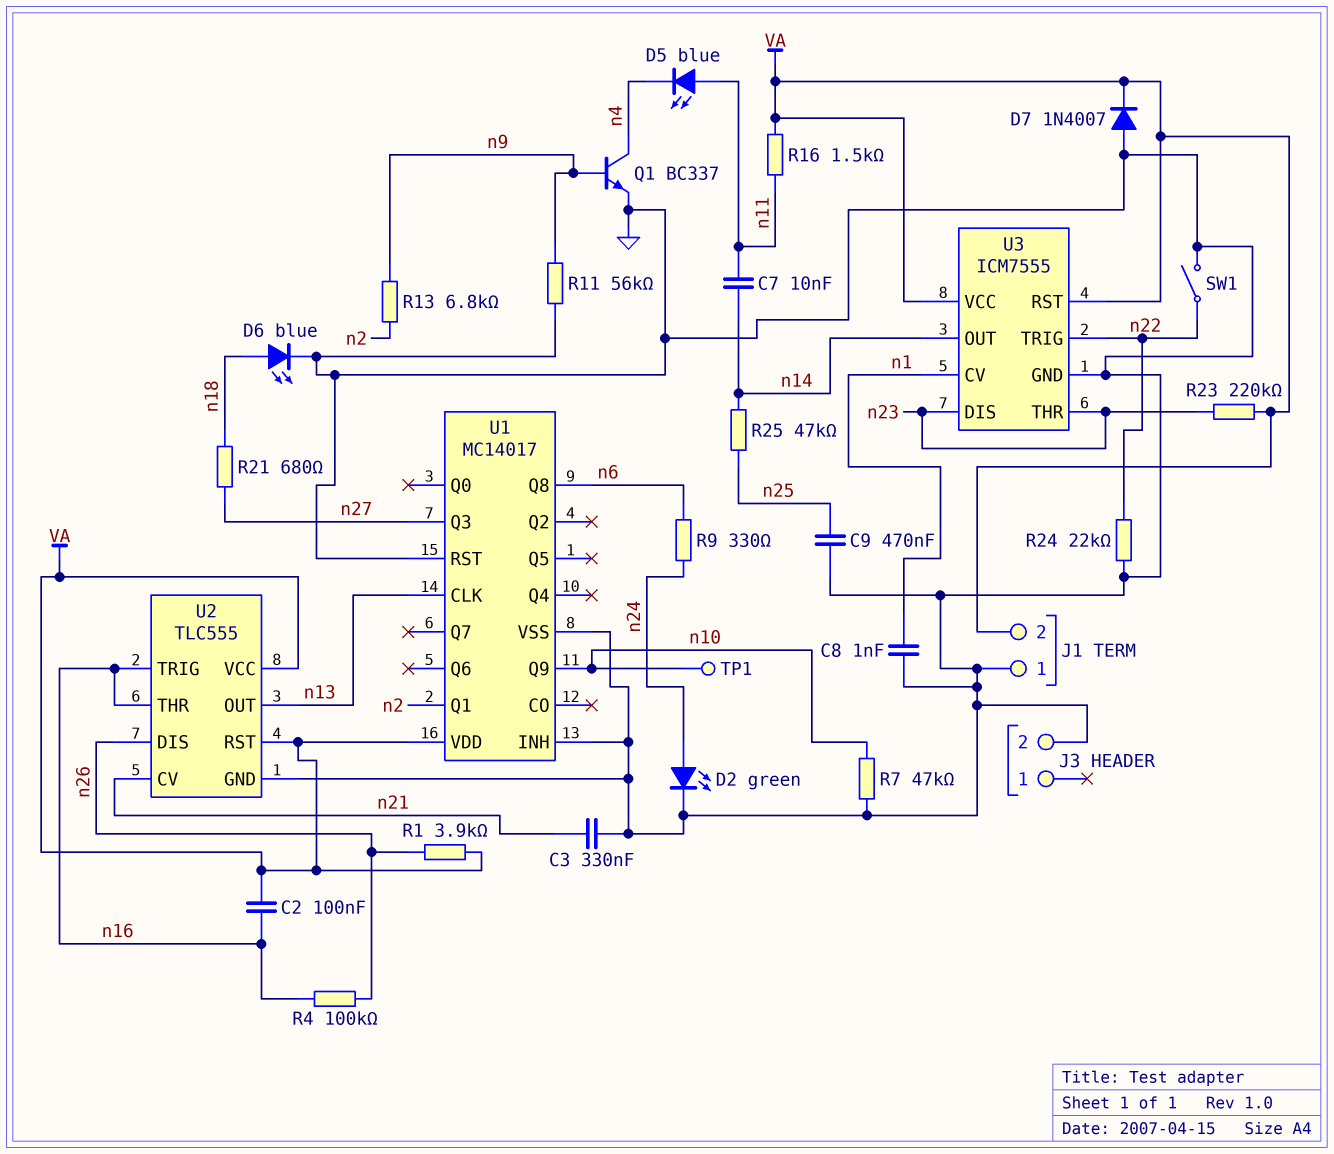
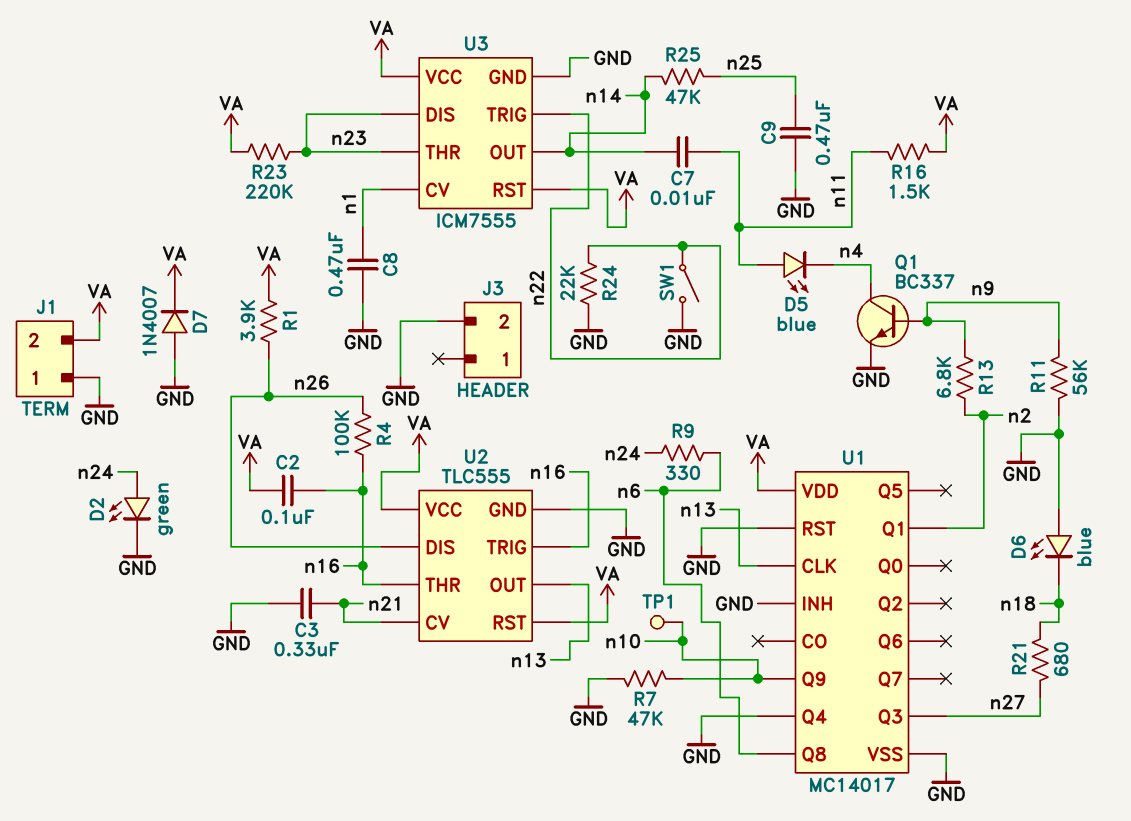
C8: 1nF (GND, n1) -> 470nF (GND, n1)
D6: LED blue (A n18, K GND) -> LED blue (A GND, K n18)
U1 pin Q4: none -> GND

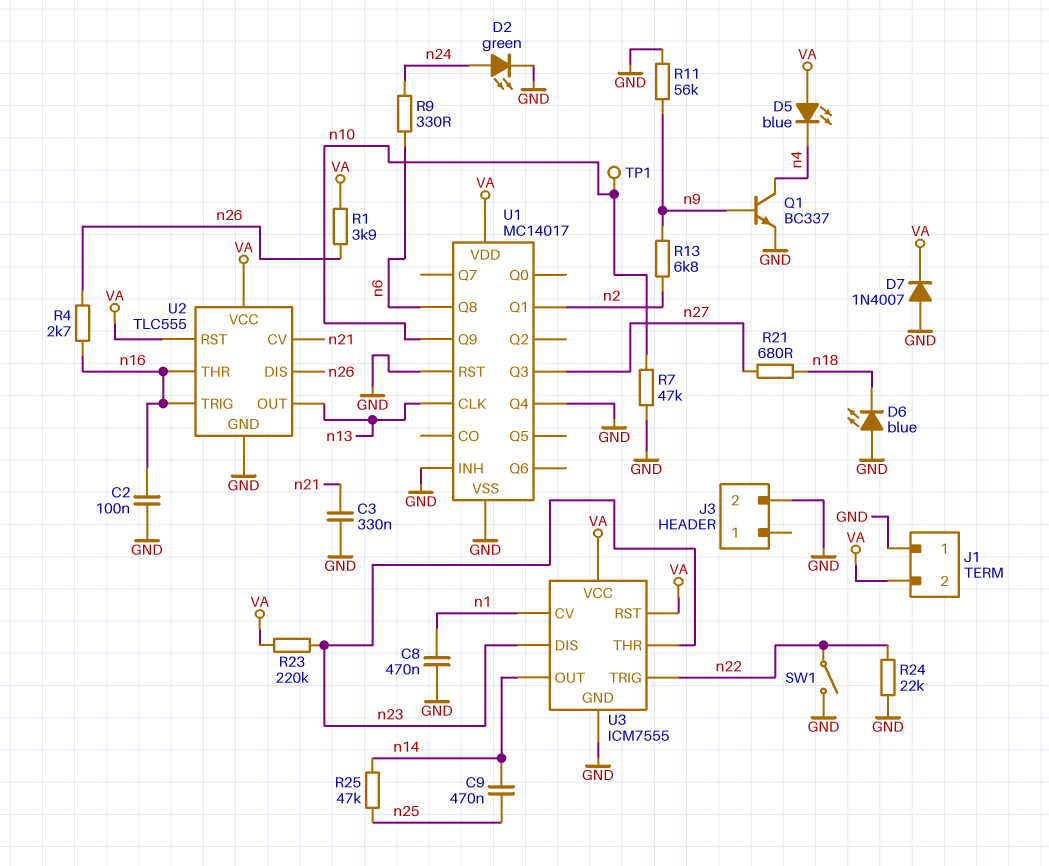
C2: 100nF (VA, n16) -> 100nF (GND, n16)
C7: 10nF (n11, n14) -> none
C9: 470nF (GND, n25) -> 470nF (n14, n25)
D5: LED blue (A n11, K n4) -> LED blue (A VA, K n4)
R4: 100k (n16, n26) -> 2.7k (n16, n26)
R16: 1.5k (VA, n11) -> none

